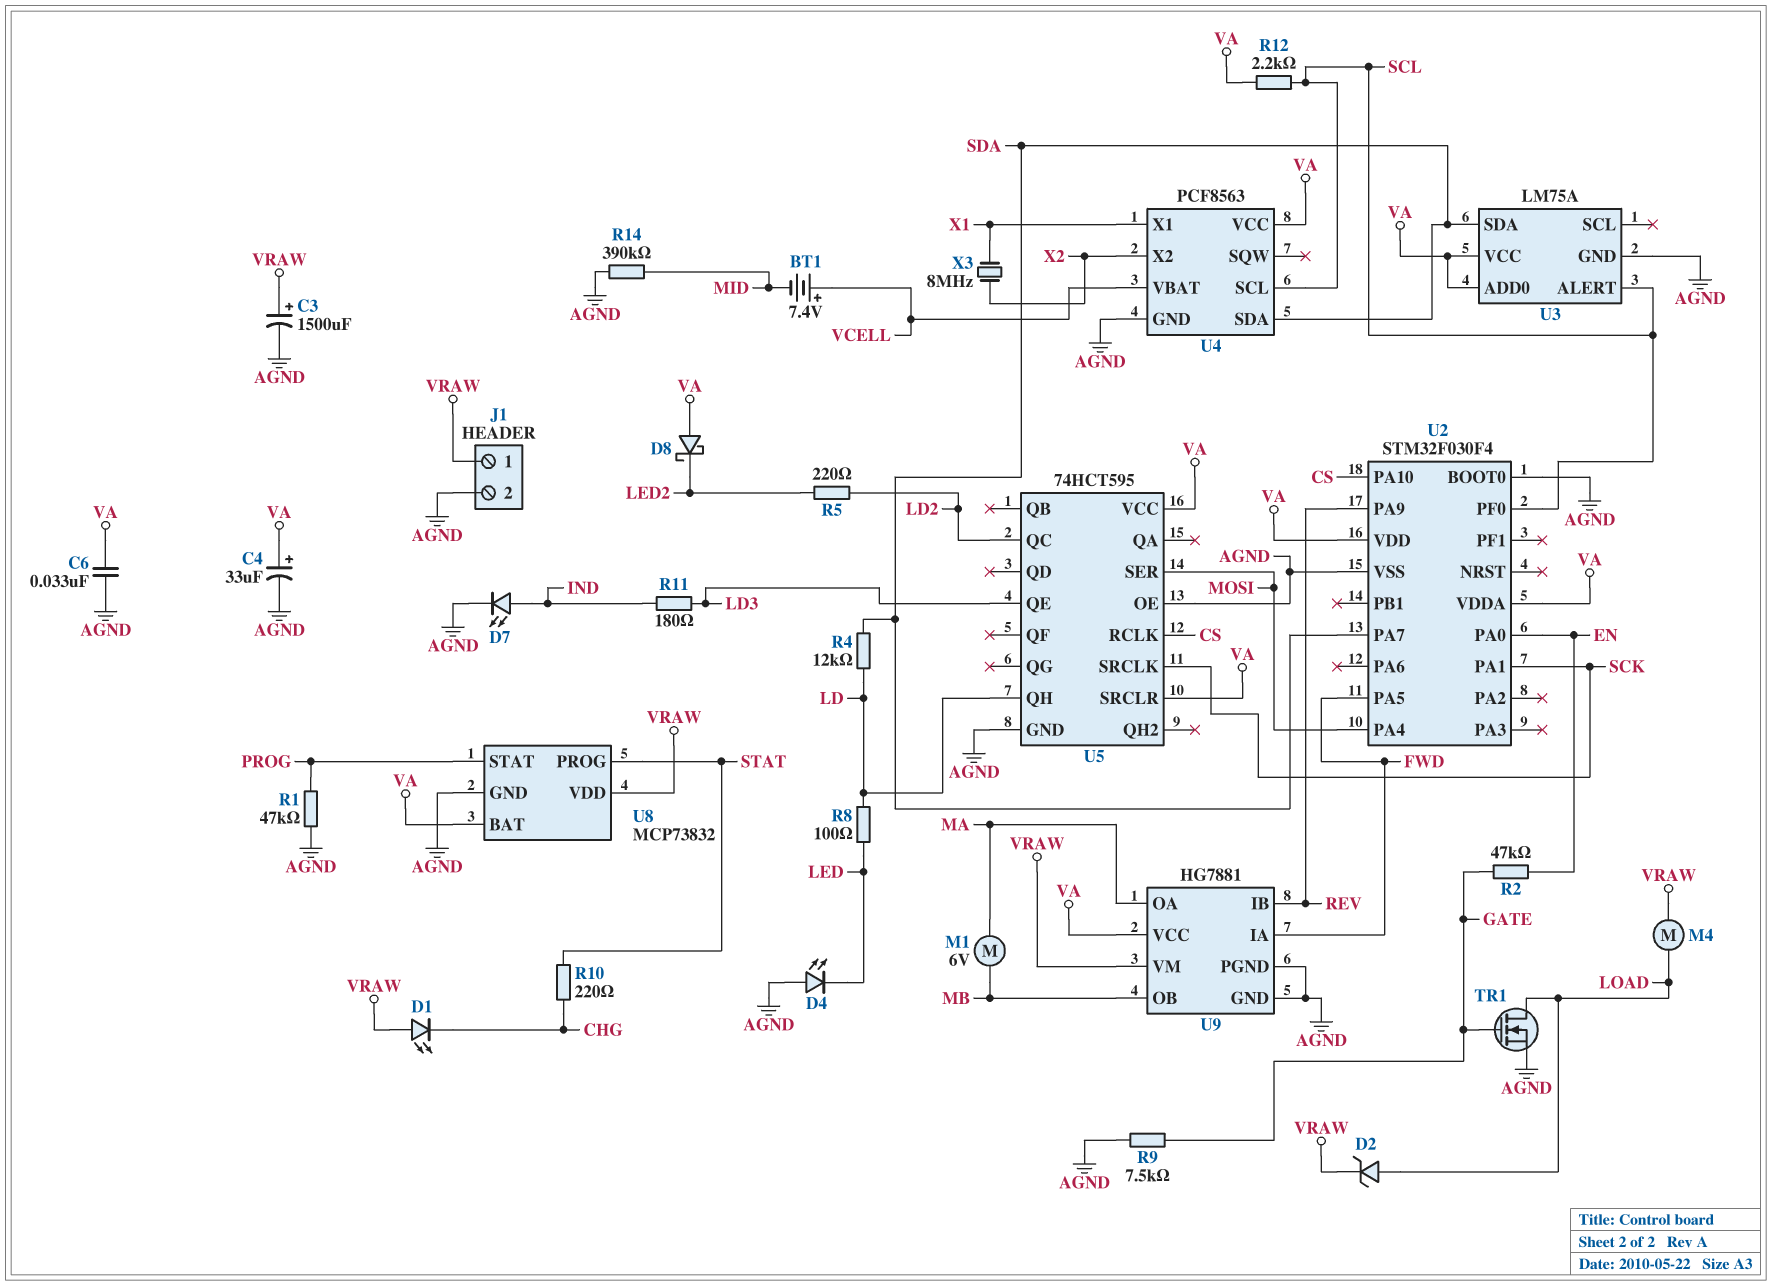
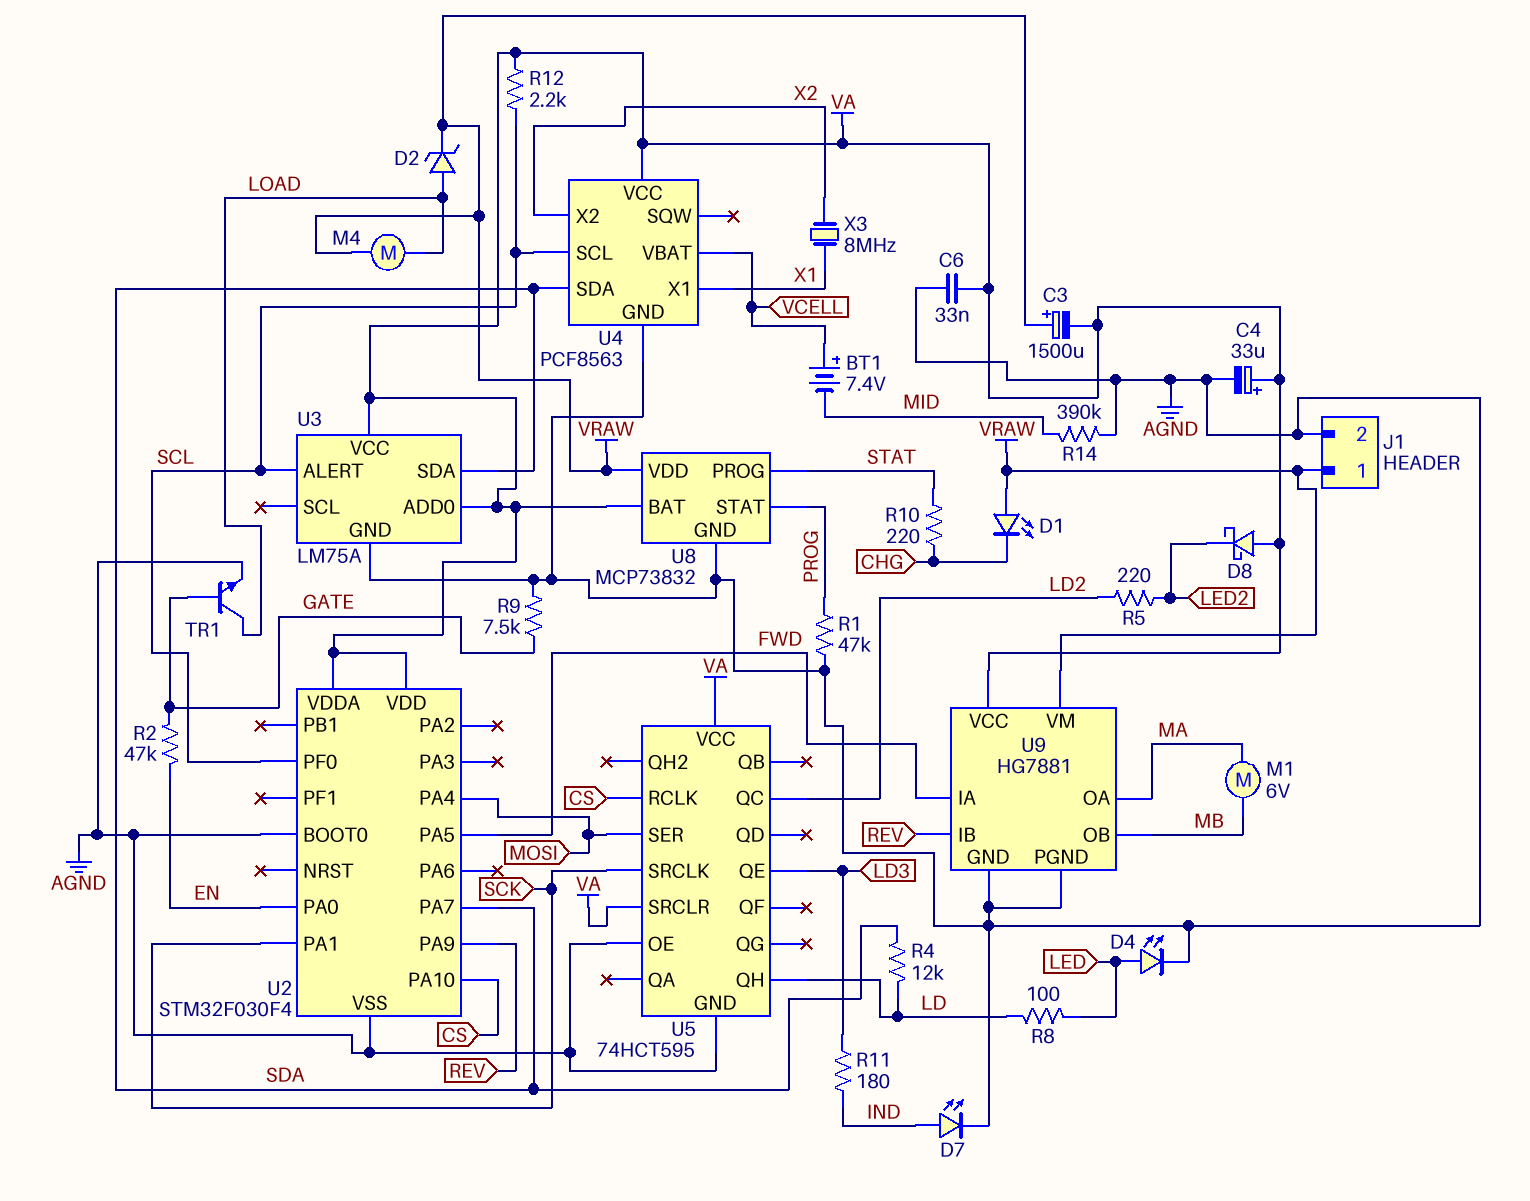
C3: 1500uF (plus VRAW, minus AGND) -> 1500uF (plus VRAW, minus VA)
D4: LED (A AGND, K LED) -> LED (A LED, K AGND)
TR1: NMOS (G GATE, D LOAD, S AGND) -> NPN (B GATE, C LOAD, E AGND)

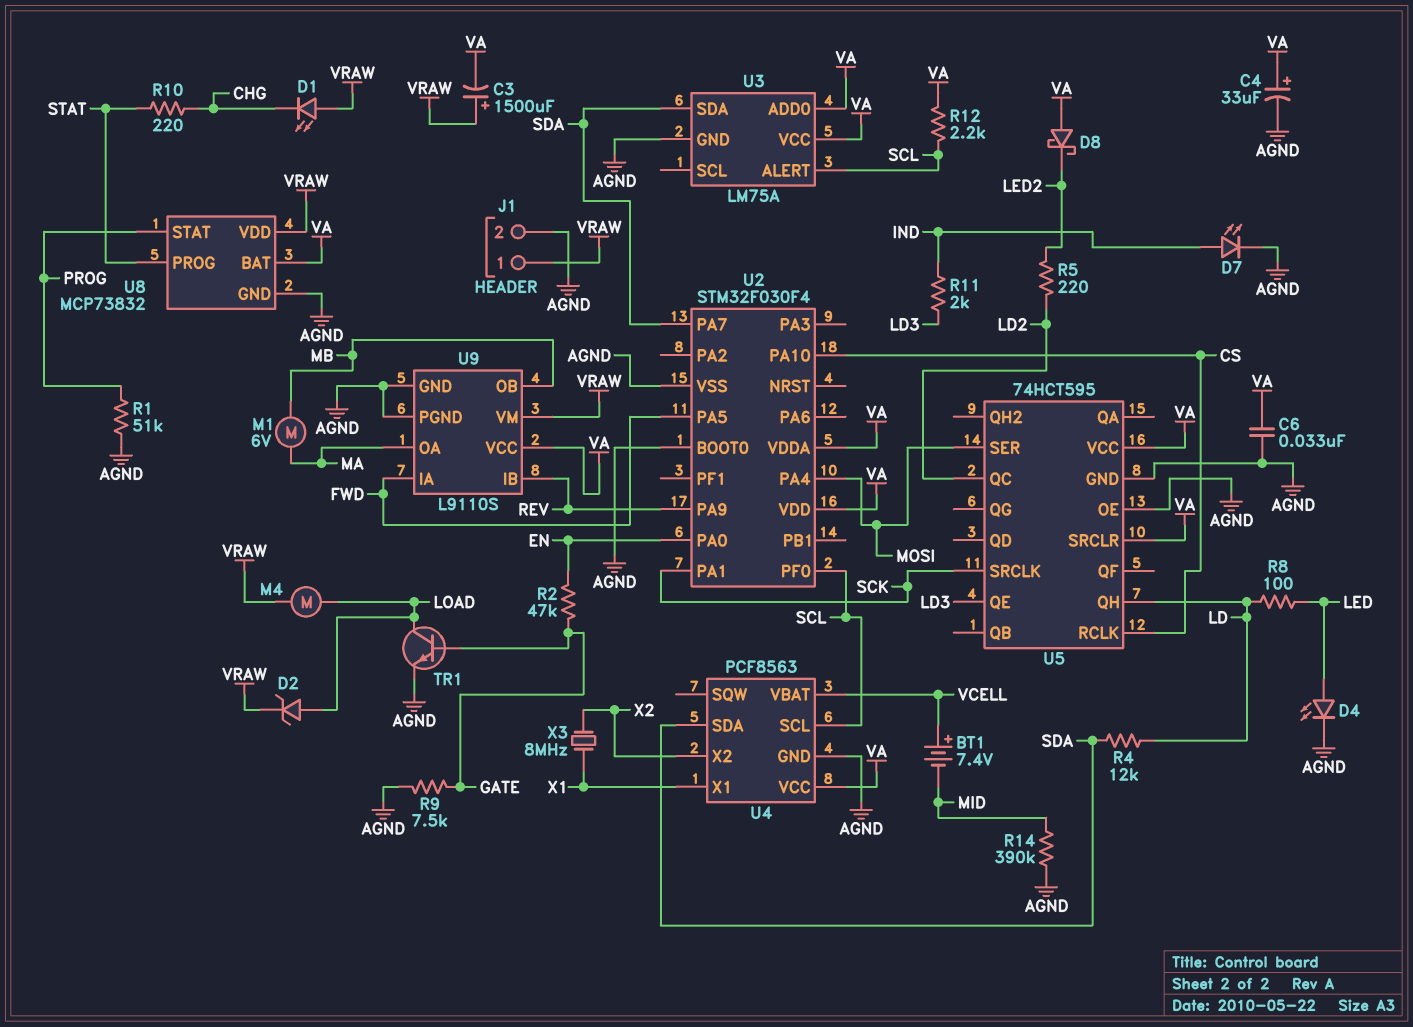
R1: 47k (AGND, PROG) -> 51k (AGND, PROG)
R11: 180 (IND, LD3) -> 2k (IND, LD3)
U9: HG7881 -> L9110S

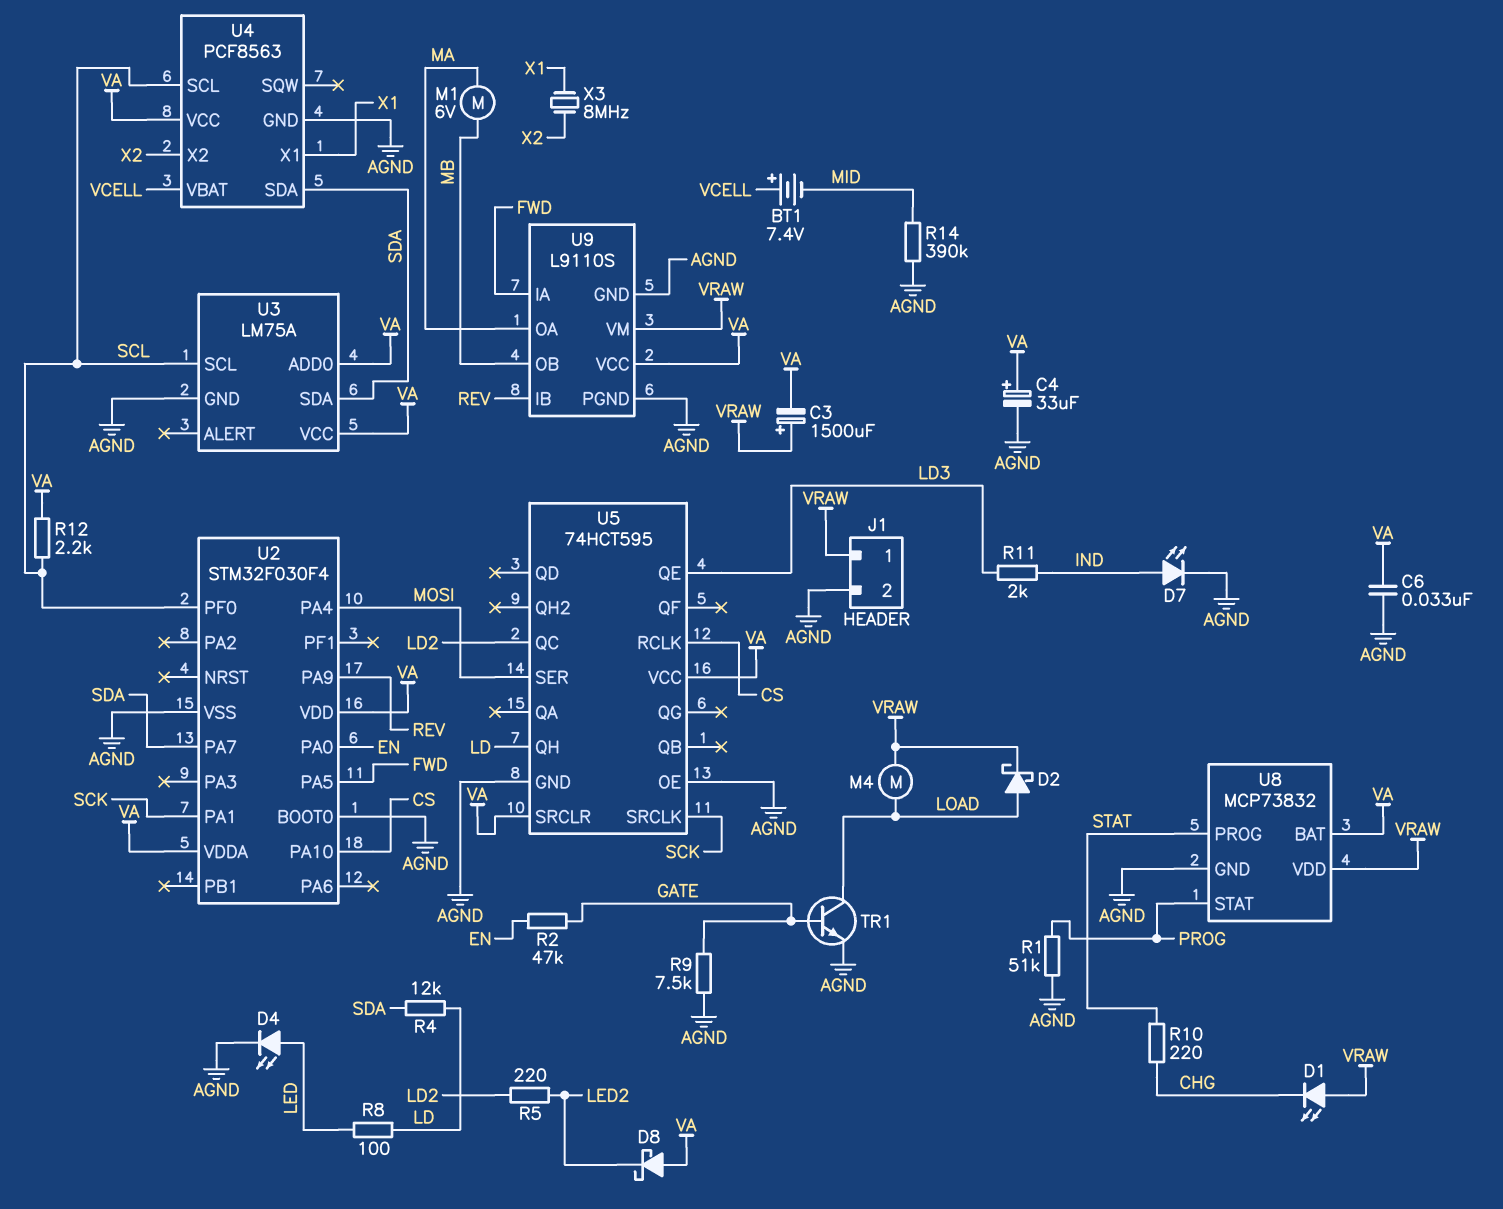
D2: zener (A LOAD, K VRAW) -> schottky (A LOAD, K VRAW)
U3 pin ALERT: SCL -> none
U3 pin SCL: none -> SCL

